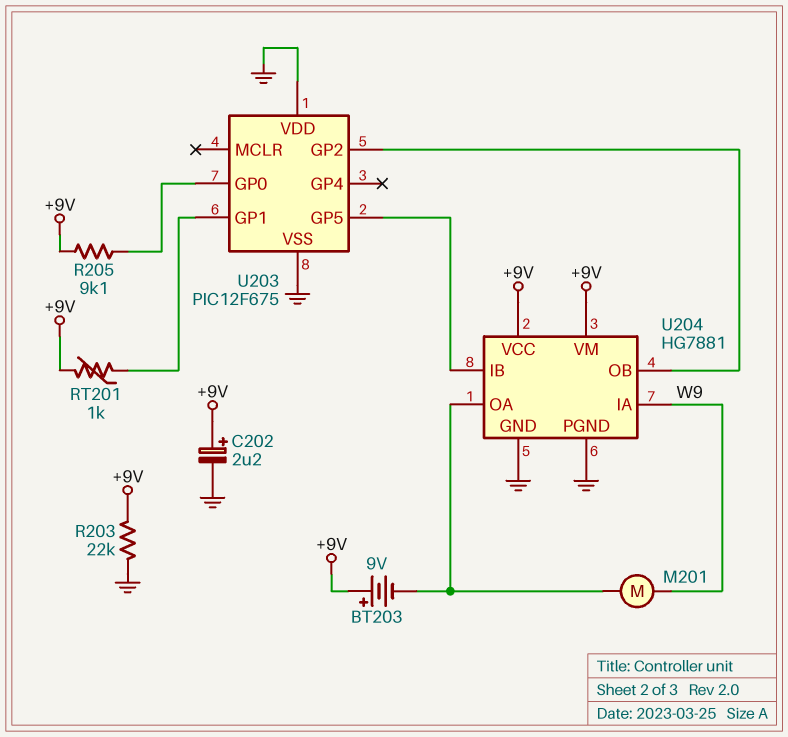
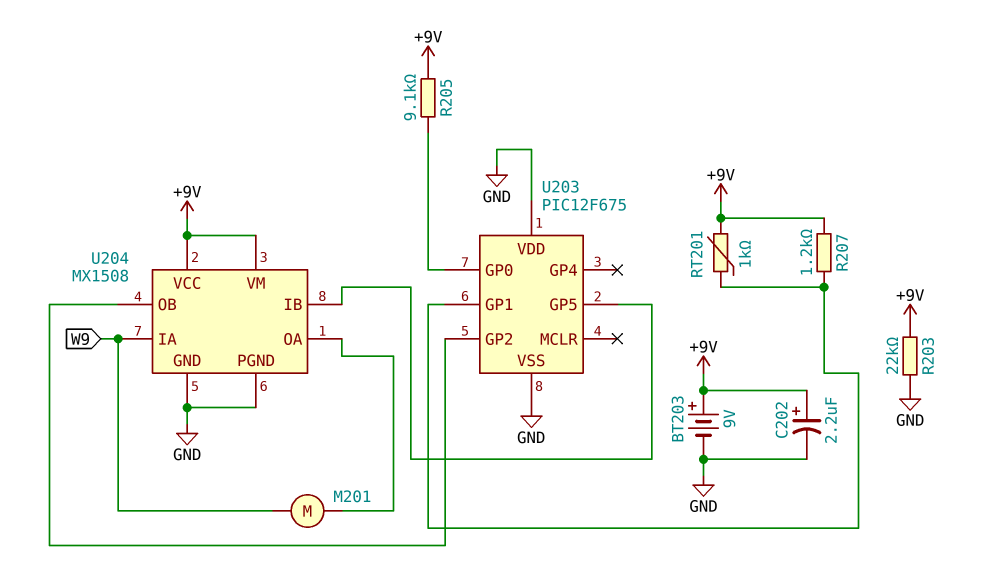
BT203: 9V (plus +9V, minus U204/OA) -> 9V (plus +9V, minus GND)
R207: none -> 1.2k (+9V, U203/GP1)
U204: HG7881 -> MX1508

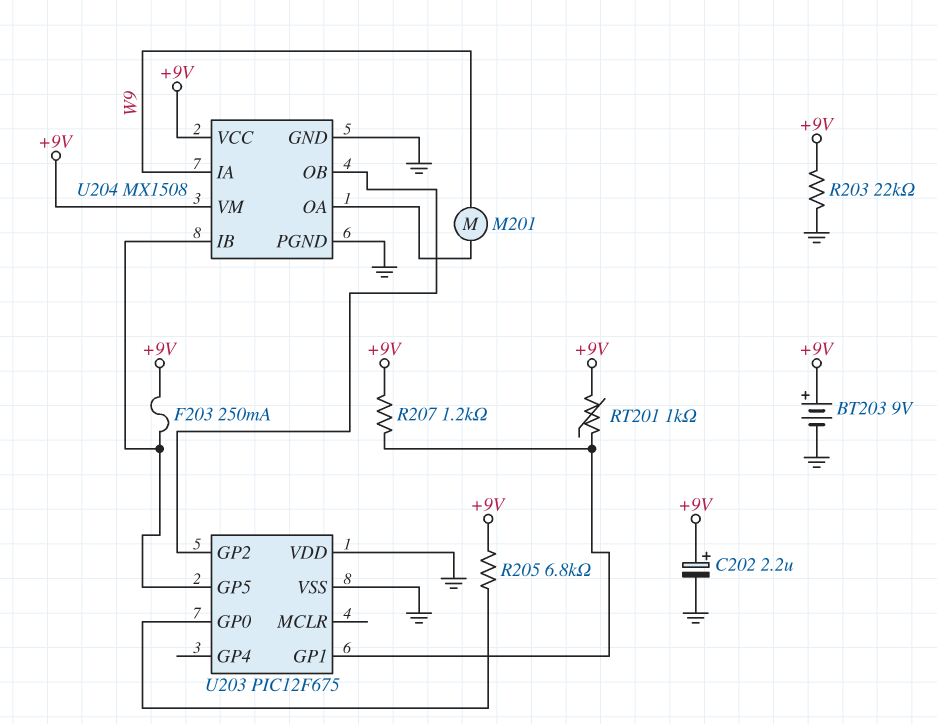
F203: none -> 250mA (+9V, U203/GP5)
R205: 9.1k (+9V, U203/GP0) -> 6.8k (+9V, U203/GP0)

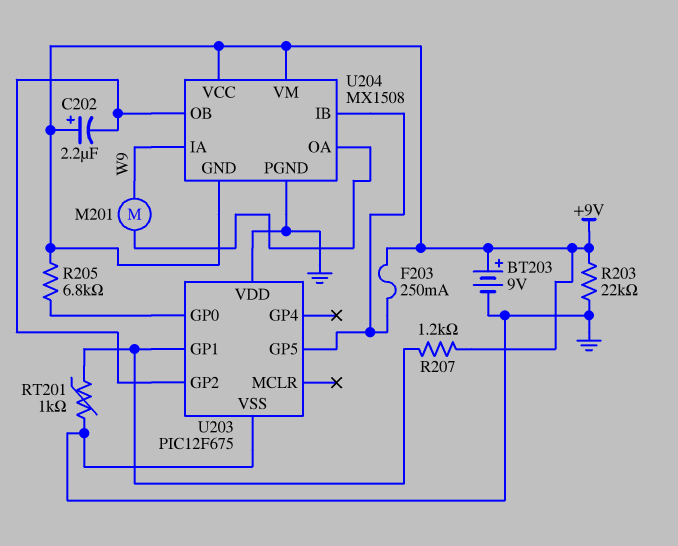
C202: 2.2uF (plus +9V, minus GND) -> 2.2uF (plus +9V, minus U203/GP2)
RT201: 1k (+9V, U203/GP1) -> 1k (GND, U203/GP1)
U204 pin GND: GND -> +9V

